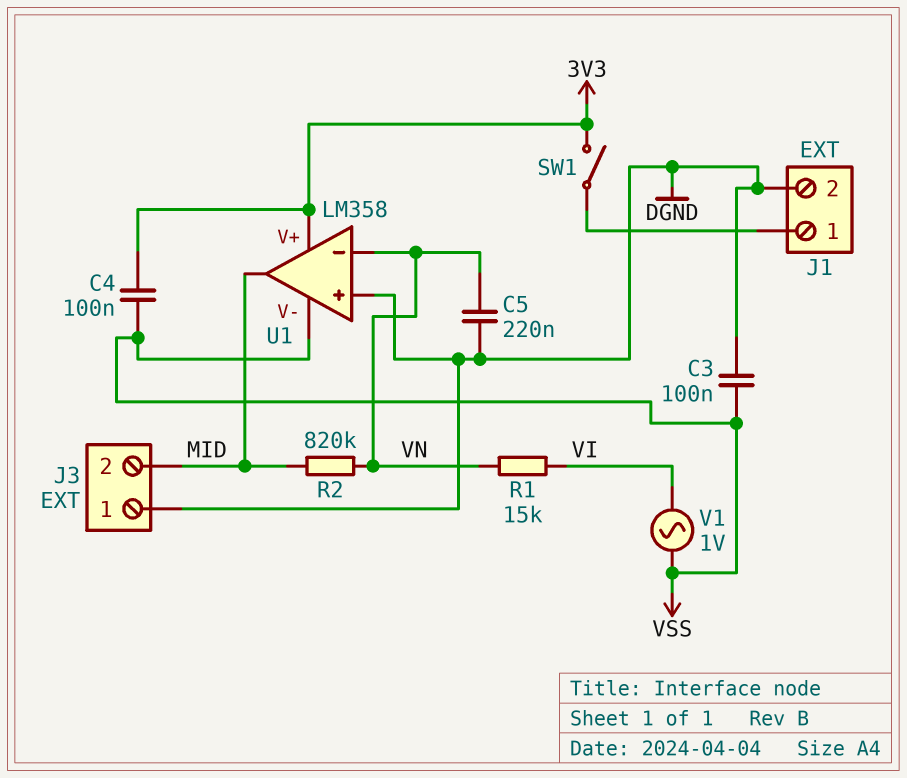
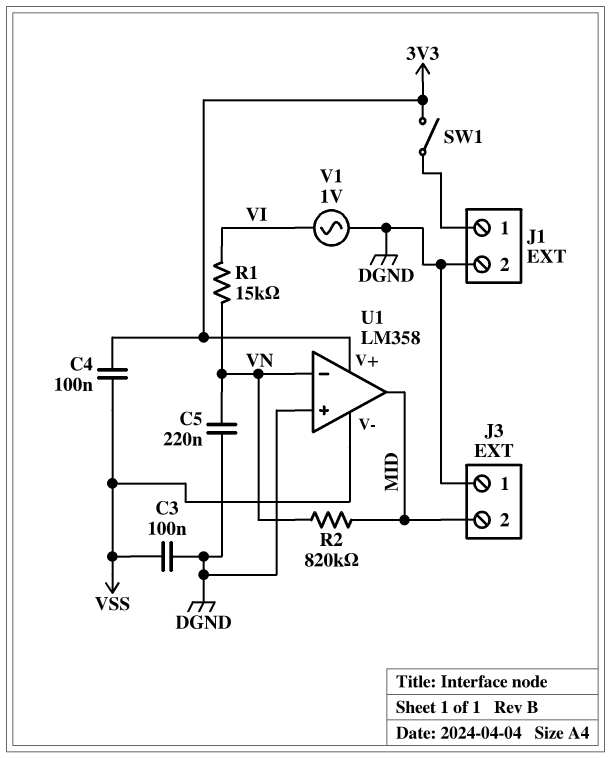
V1: AC 1V (VI, VSS) -> AC 1V (DGND, VI)

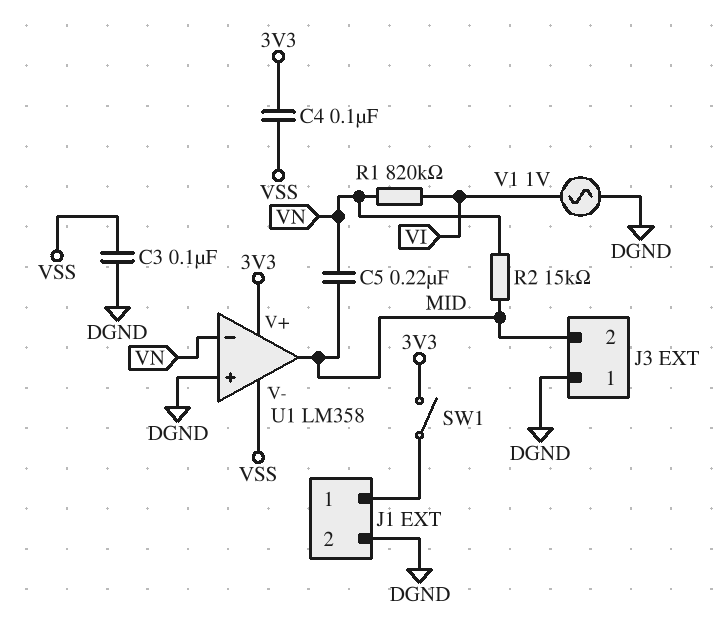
C5: 220nF (DGND, VN) -> 220nF (MID, VN)
R1: 15k (VI, VN) -> 820k (VI, VN)
R2: 820k (MID, VN) -> 15k (MID, VN)

